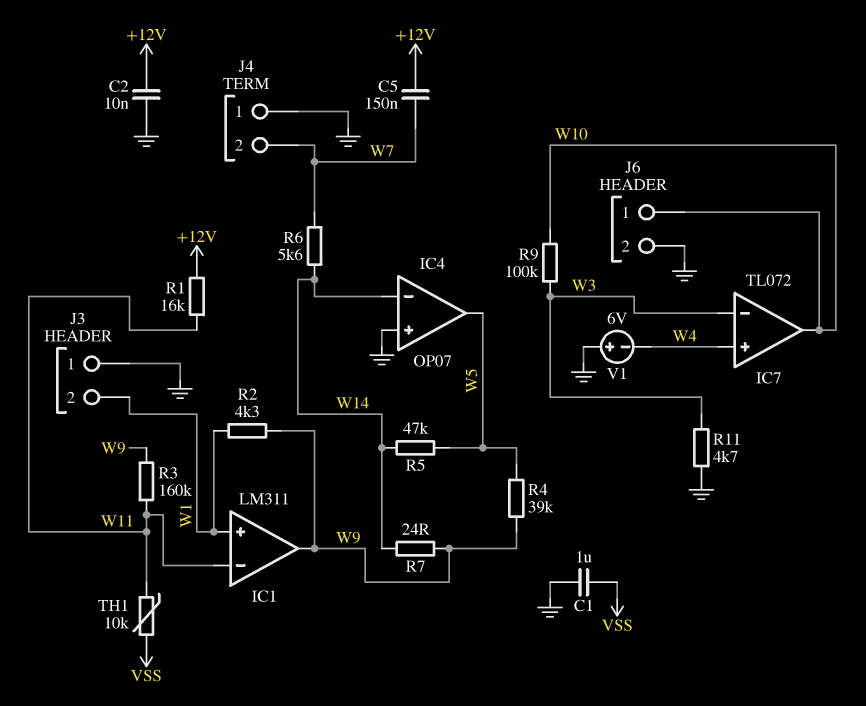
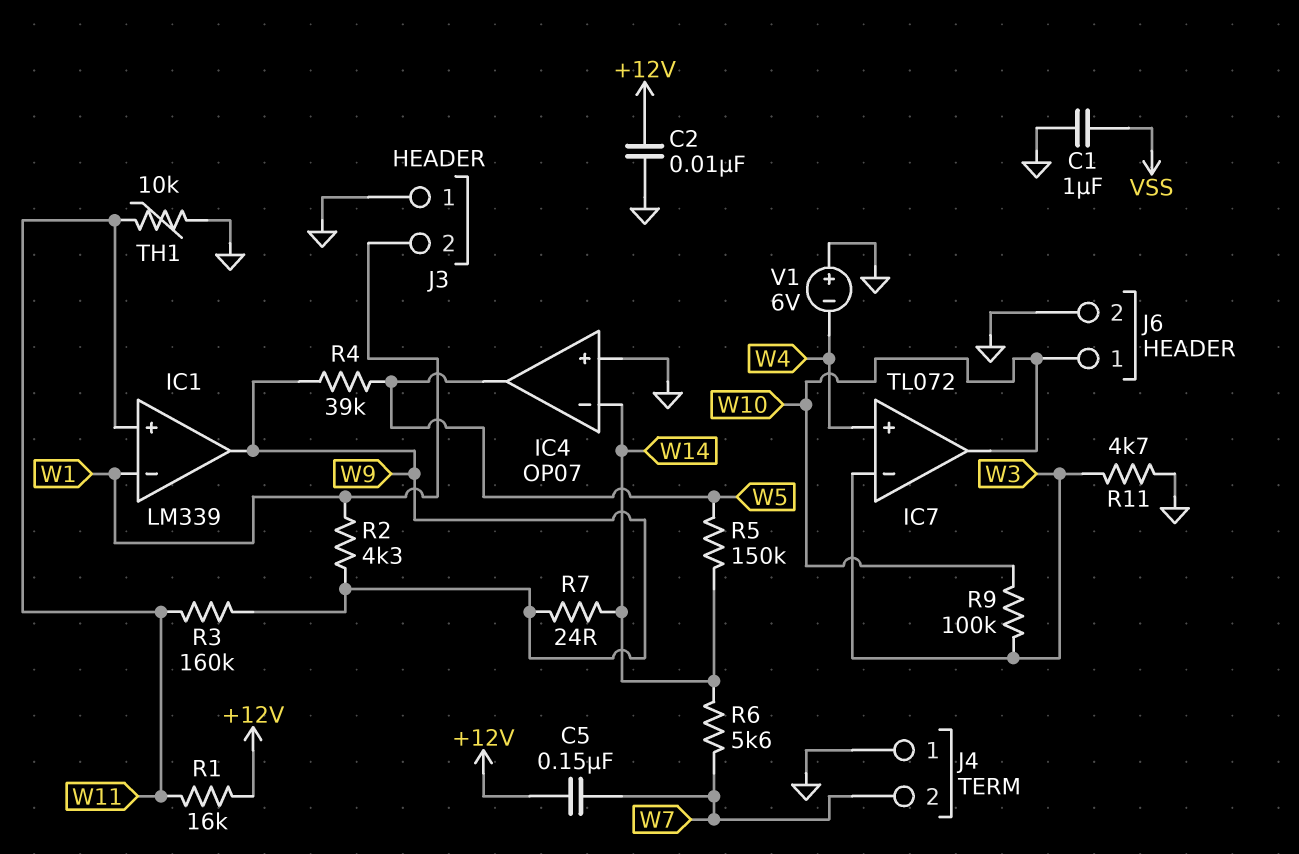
IC1: LM311 -> LM339
IC1 pin in+: W1 -> W11
IC1 pin in-: W11 -> W1
R5: 47k (W5, W14) -> 150k (W5, W14)
TH1: 10k (VSS, W11) -> 10k (GND, W11)

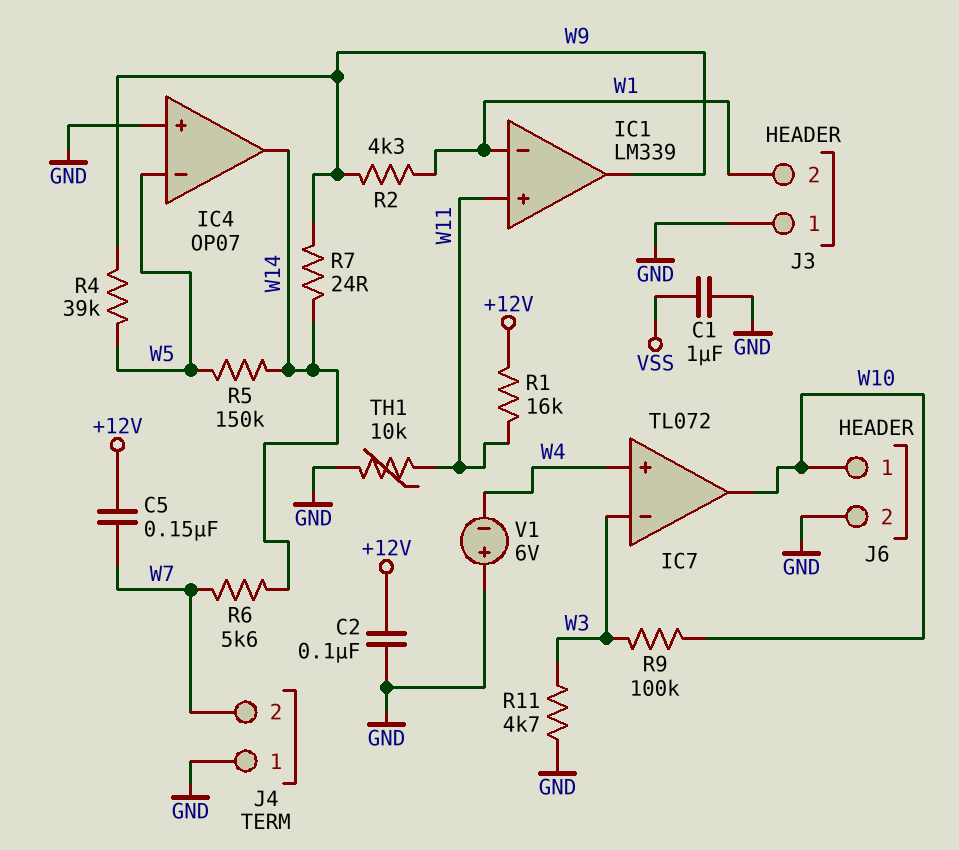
C2: 10nF (+12V, GND) -> 100nF (+12V, GND)
IC4 pin in-: W14 -> W5
IC4 pin out: W5 -> W14
R3: 160k (W9, W11) -> none

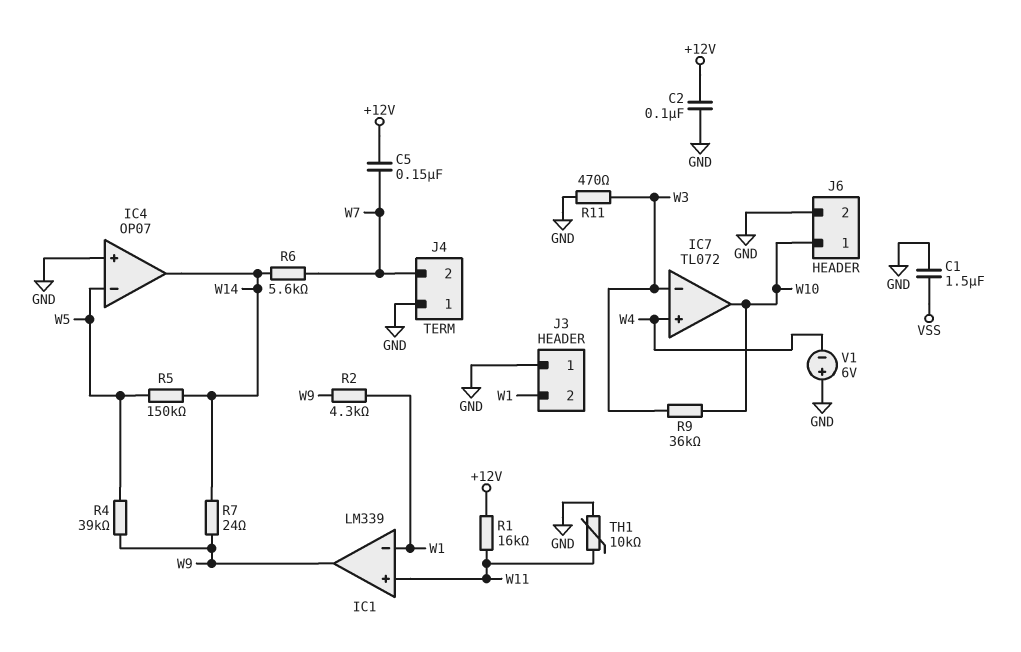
C1: 1uF (GND, VSS) -> 1.5uF (GND, VSS)
R9: 100k (W3, W10) -> 36k (W3, W10)
R11: 4.7k (GND, W3) -> 470 (GND, W3)

